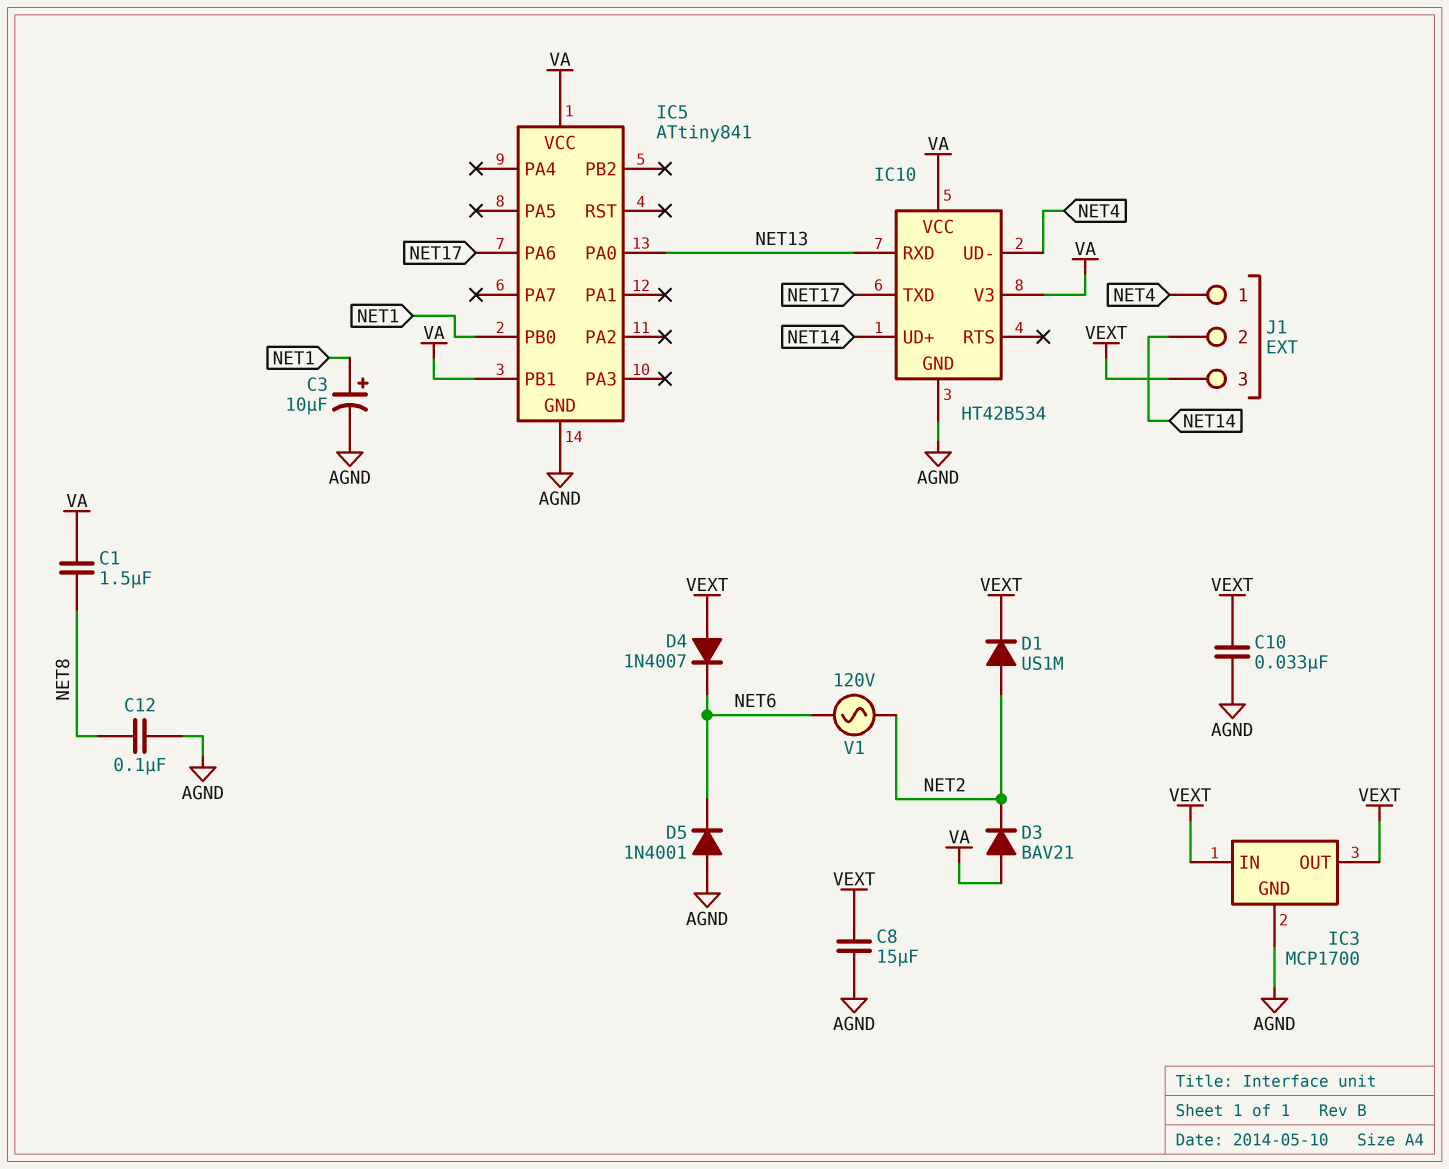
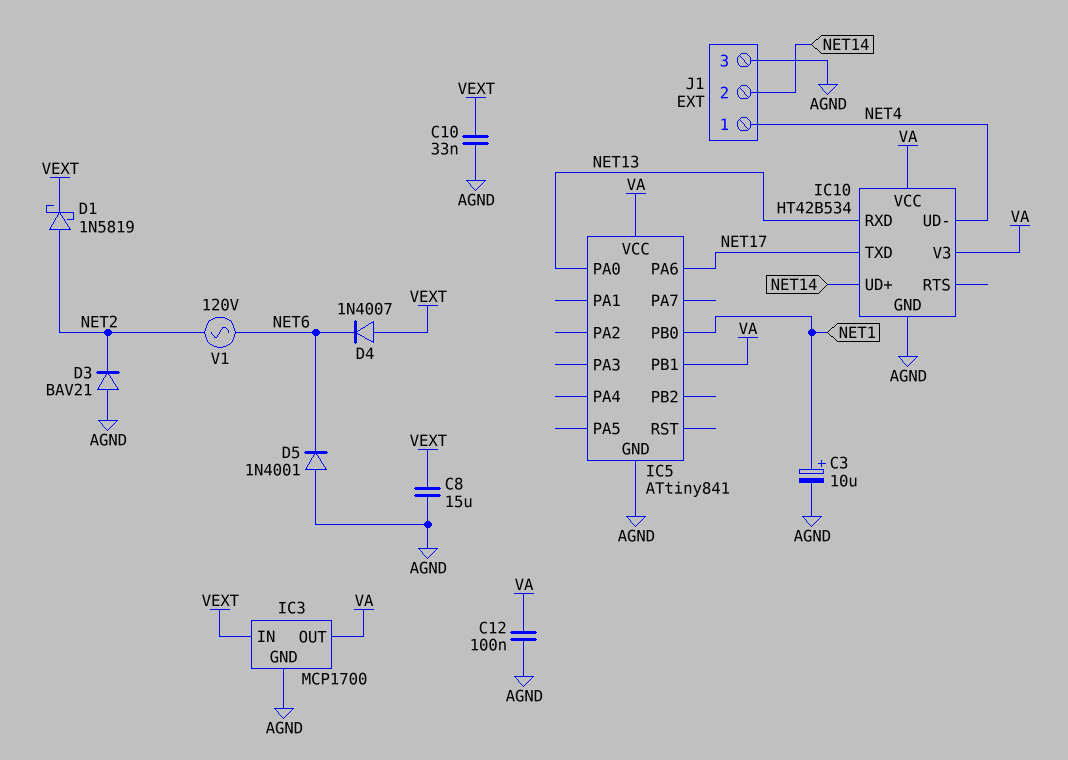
C1: 1.5uF (NET8, VA) -> none
C12: 100nF (AGND, NET8) -> 100nF (AGND, VA)
D1: diode US1M (A NET2, K VEXT) -> schottky 1N5819 (A NET2, K VEXT)
D3: diode BAV21 (A VA, K NET2) -> diode BAV21 (A AGND, K NET2)
IC3 pin OUT: VEXT -> VA
J1 pin 3: VEXT -> AGND

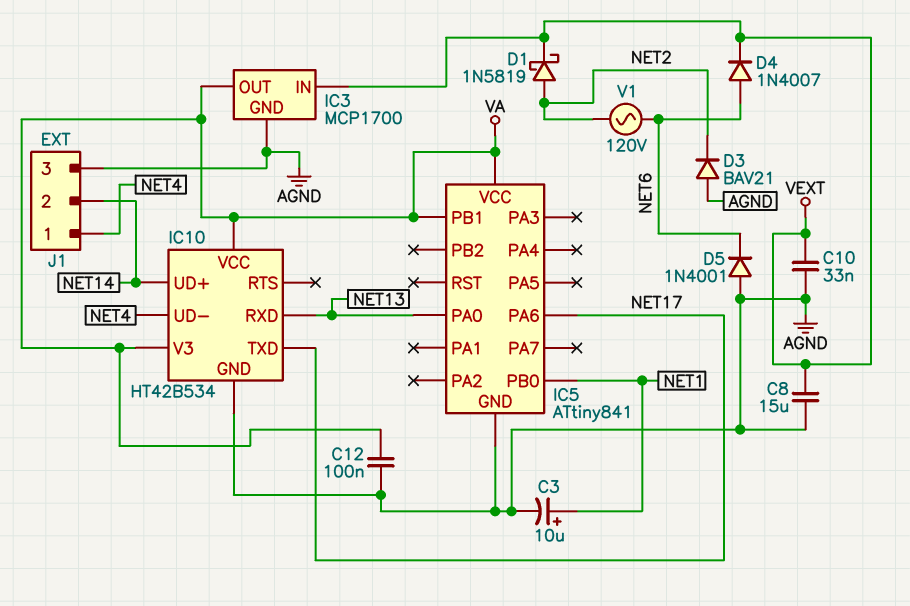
D4: diode 1N4007 (A VEXT, K NET6) -> diode 1N4007 (A NET6, K VEXT)

